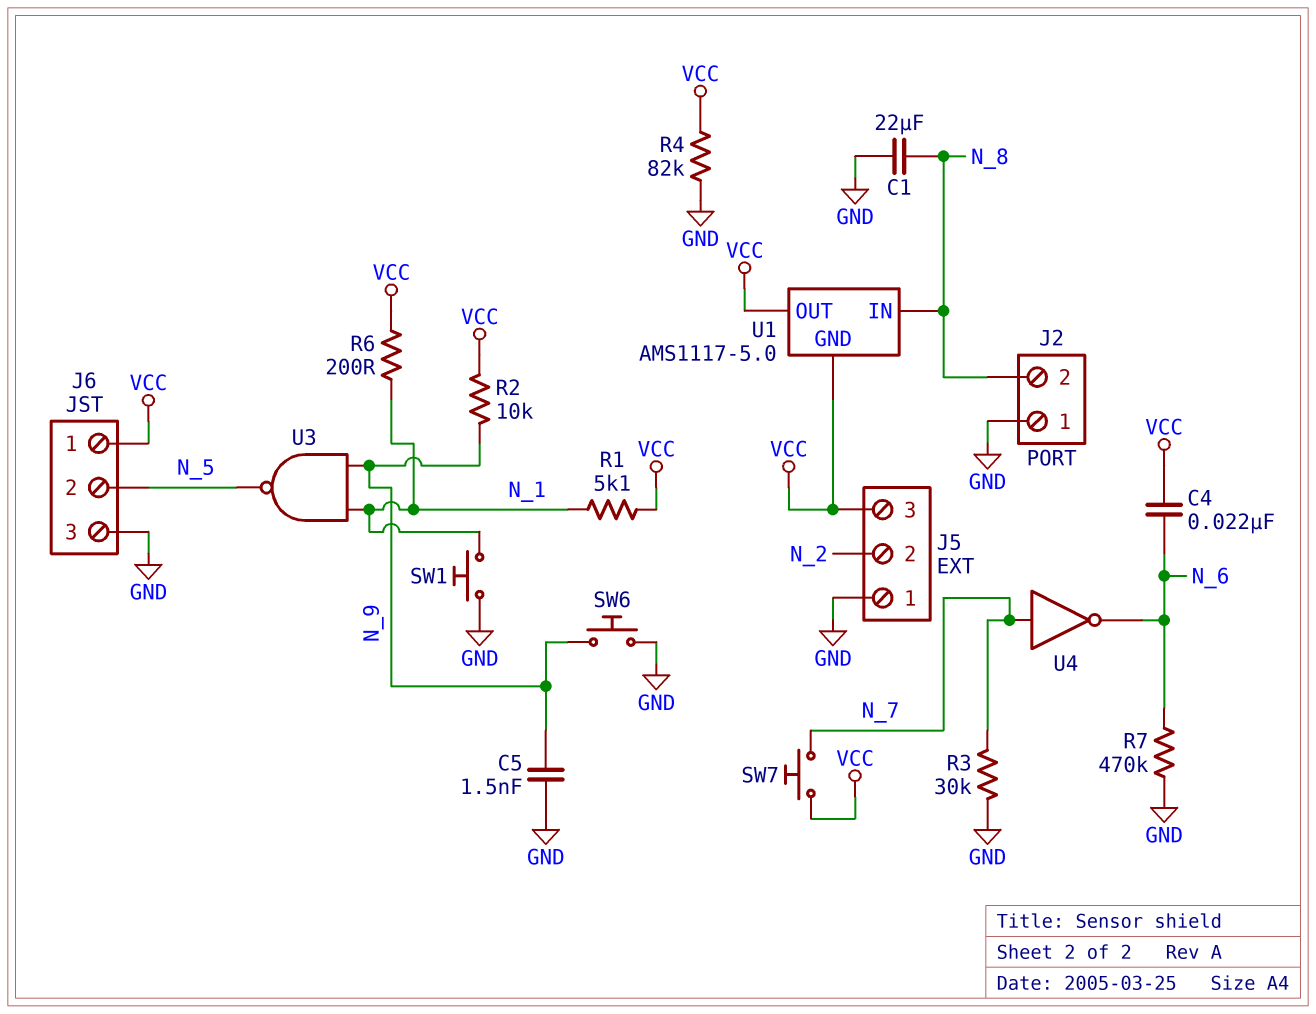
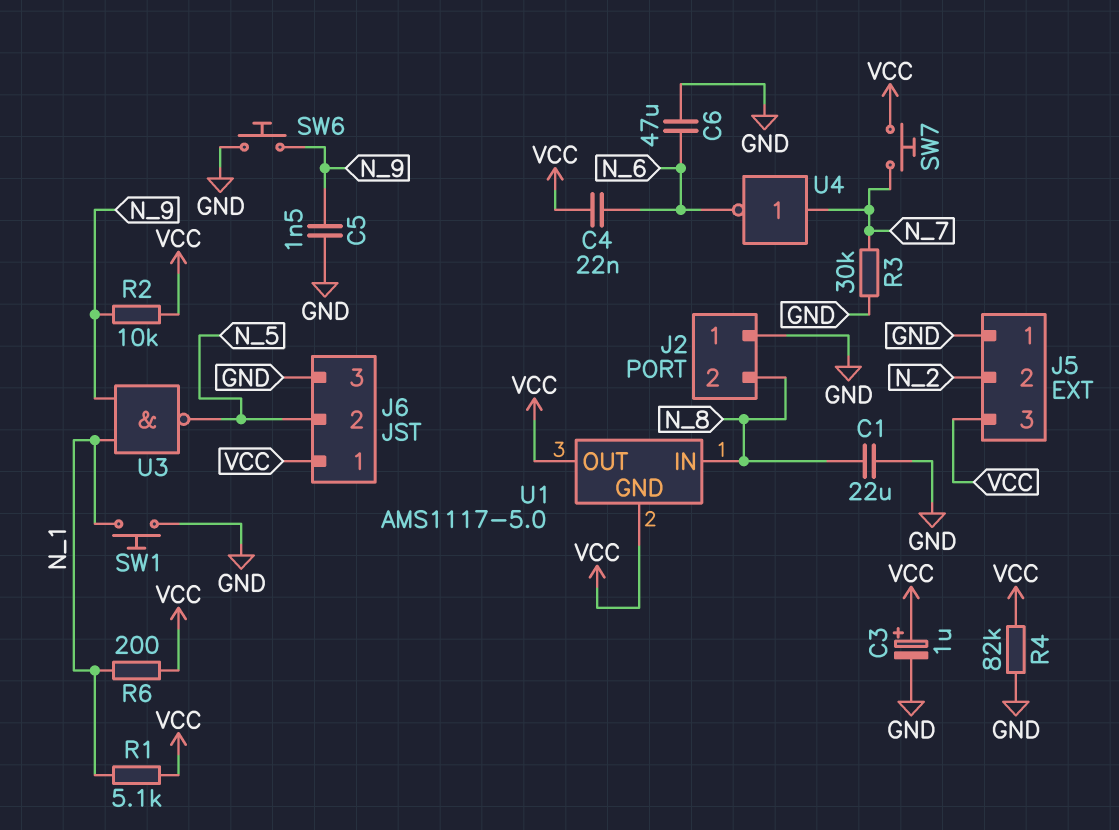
C3: none -> 1uF (plus VCC, minus GND)
C6: none -> 47uF (GND, N_6)
R7: 470k (GND, N_6) -> none

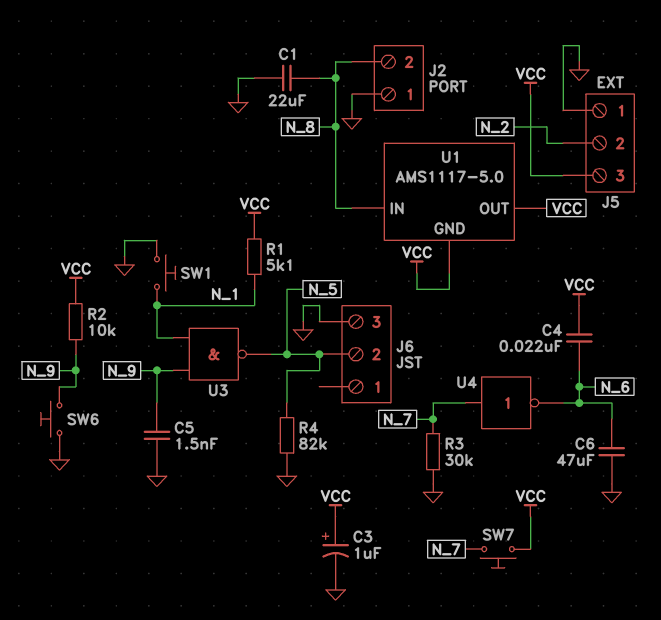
J6 pin 1: VCC -> none
R4: 82k (GND, VCC) -> 82k (GND, N_5)
R6: 200 (N_1, VCC) -> none

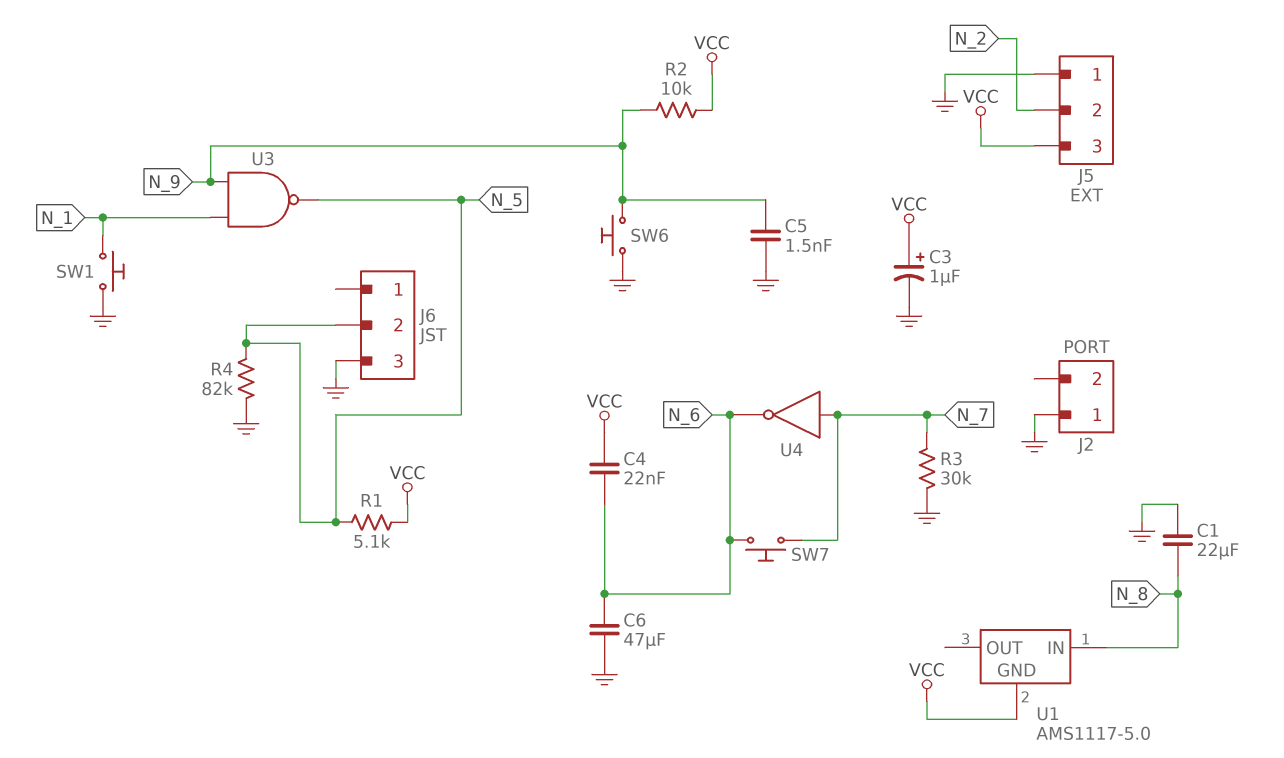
J2 pin 2: N_8 -> none
R1: 5.1k (N_1, VCC) -> 5.1k (N_5, VCC)
SW7: button (N_7, VCC) -> button (N_6, N_7)
U1 pin OUT: VCC -> none

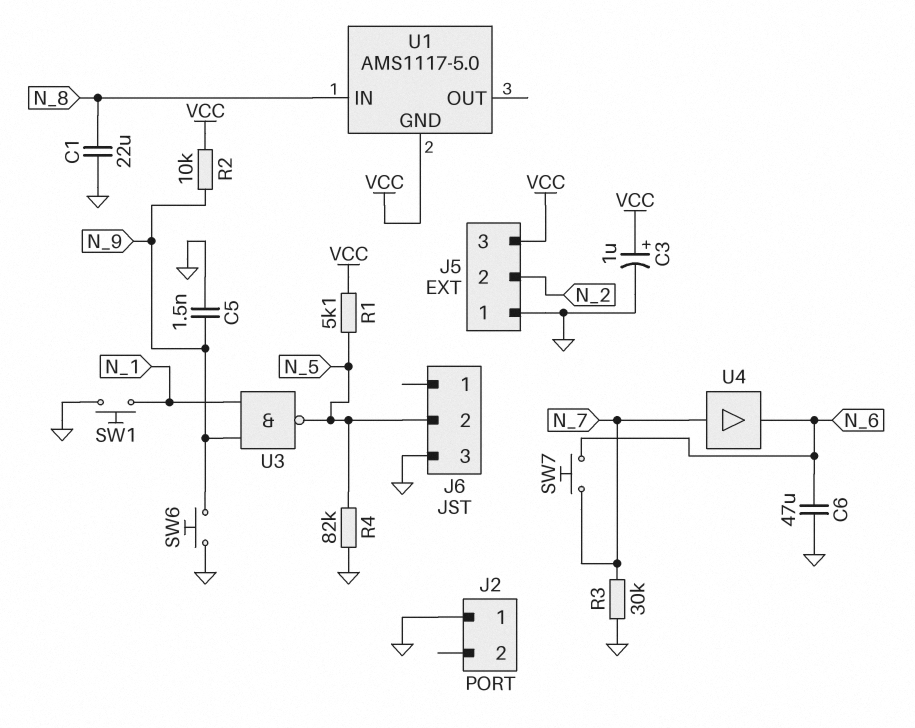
C4: 22nF (N_6, VCC) -> none
U4: NOT (in N_7, out N_6) -> buffer (in N_7, out N_6)

